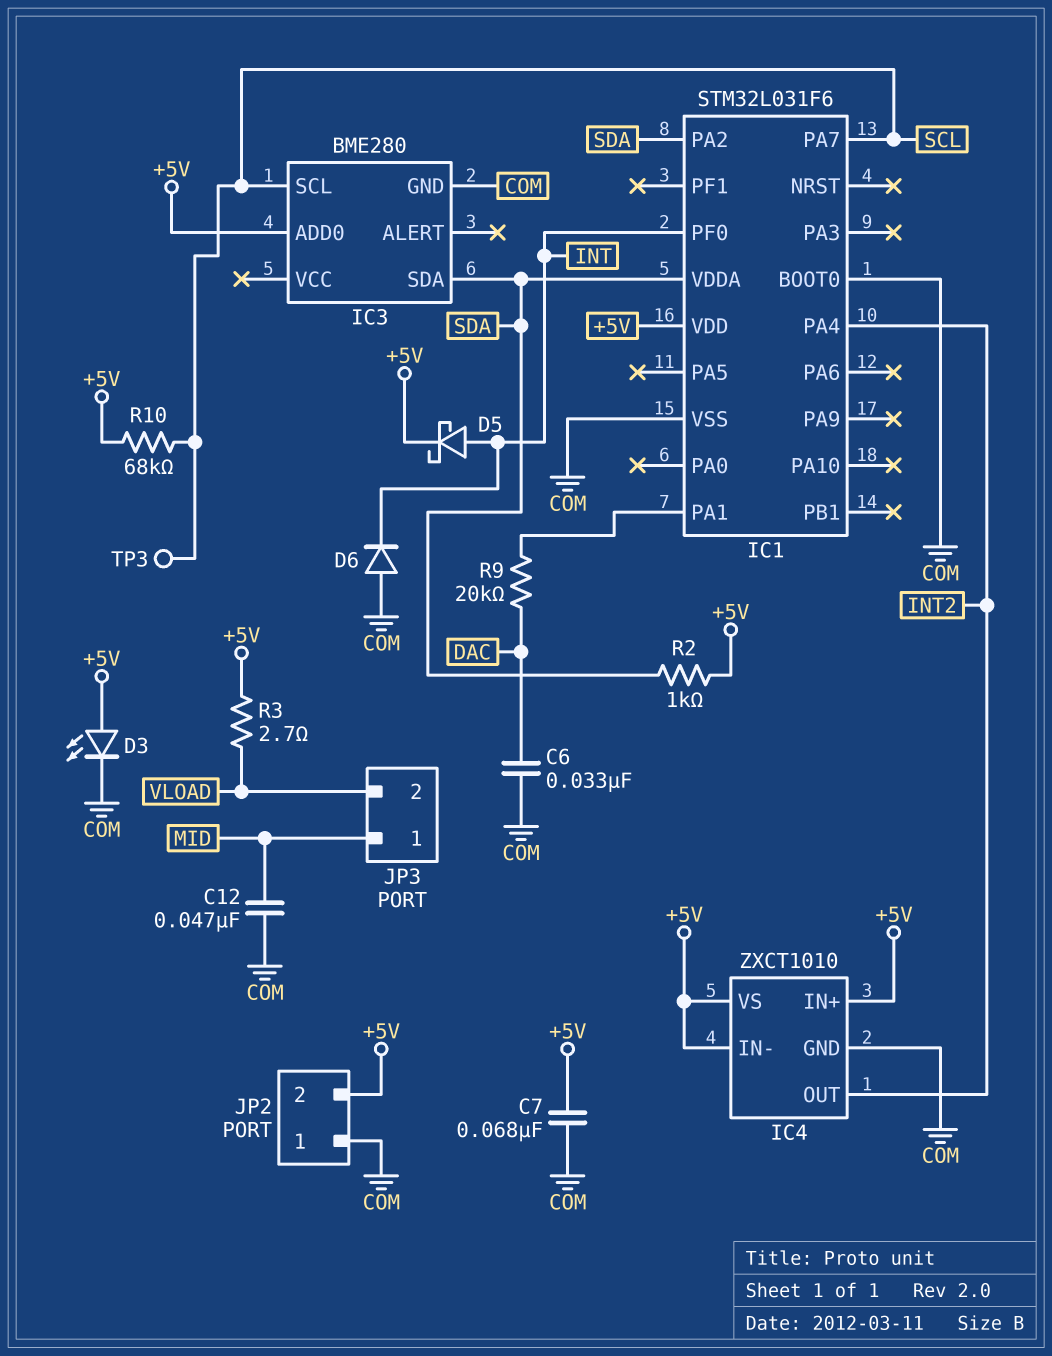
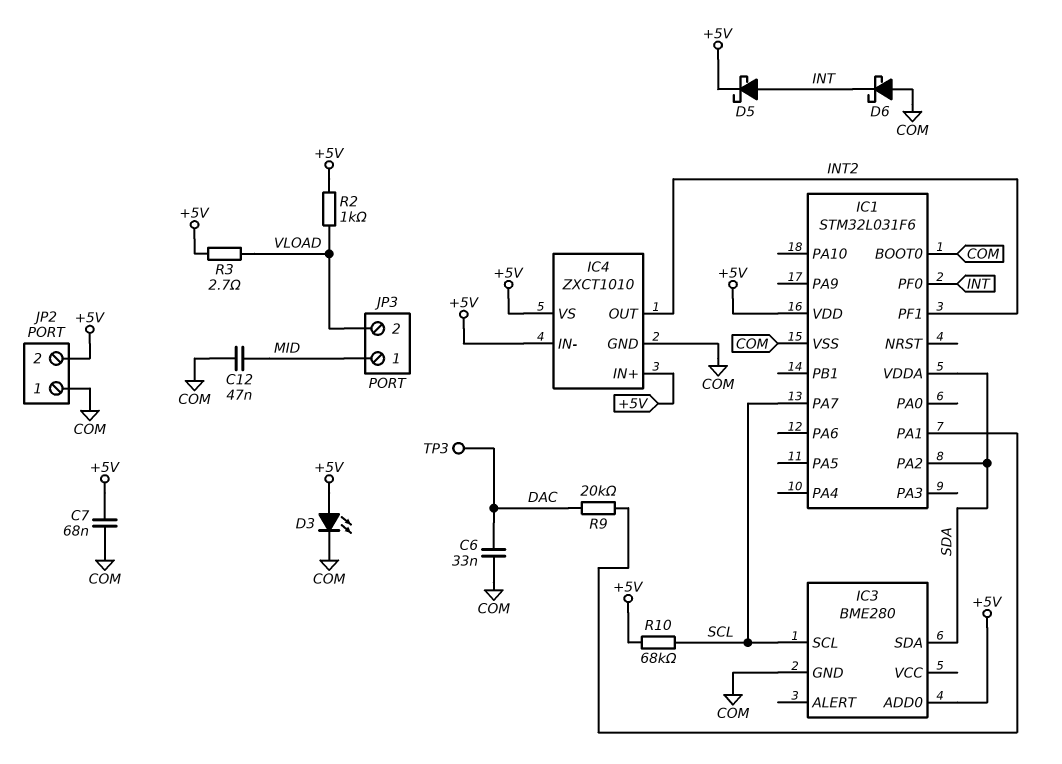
D6: diode (A COM, K INT) -> schottky (A COM, K INT)
IC1 pin PA4: INT2 -> none
IC1 pin PF1: none -> INT2
R2: 1k (+5V, SDA) -> 1k (+5V, VLOAD)
TP3: test point (SCL) -> test point (DAC)

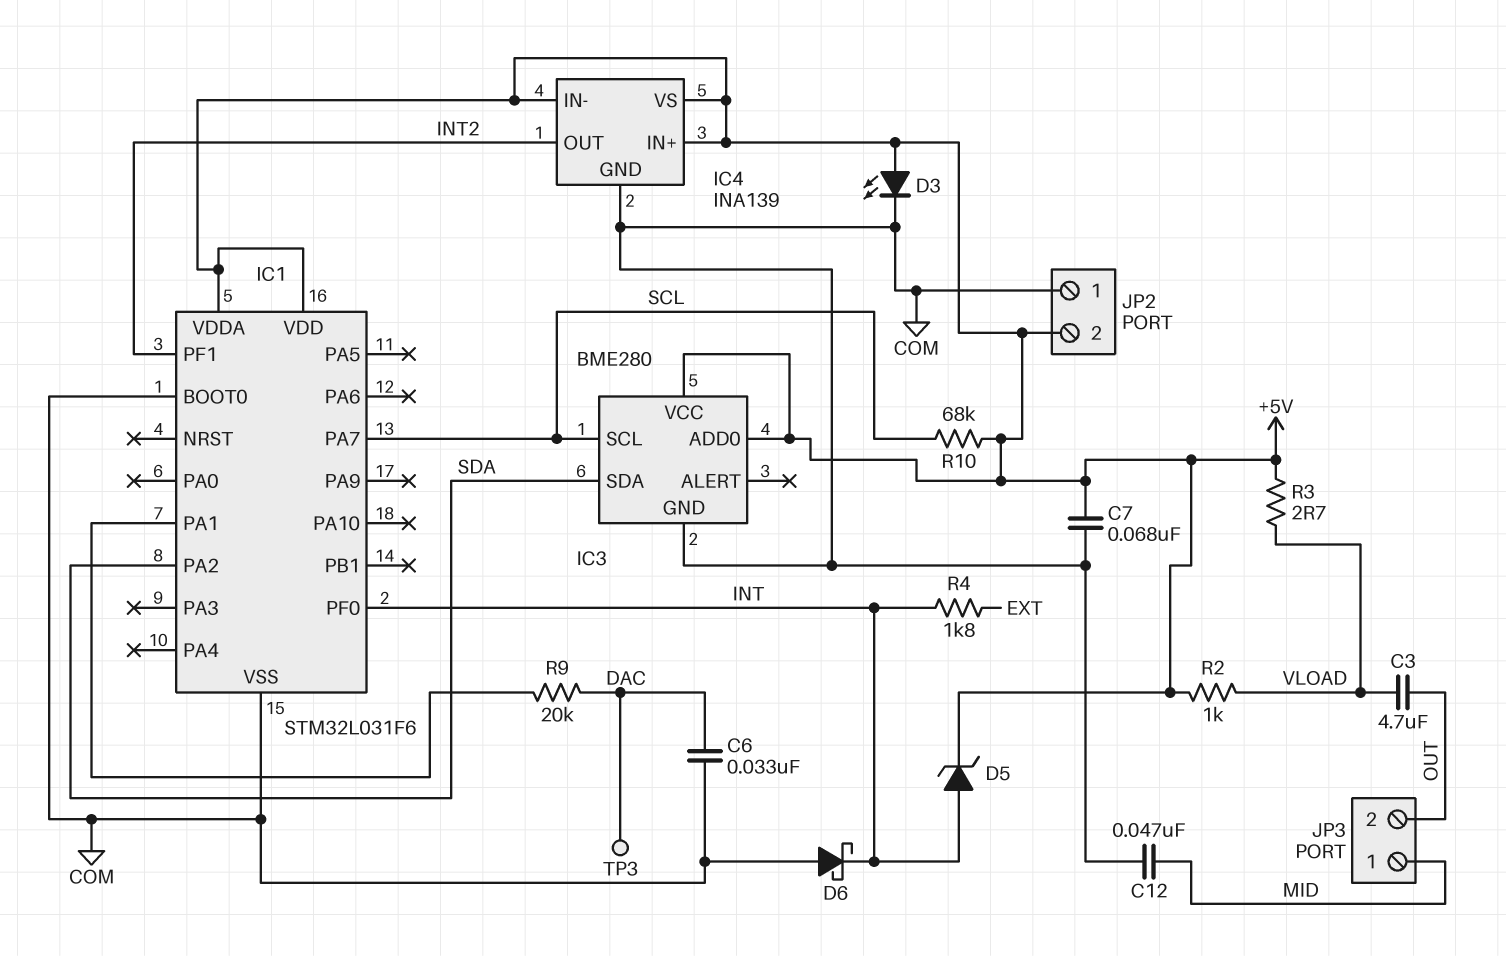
C3: none -> 4.7uF (OUT, VLOAD)
D5: schottky (A INT, K +5V) -> zener (A INT, K +5V)
IC1 pin VDDA: SDA -> +5V
IC3 pin VCC: none -> +5V
IC4: ZXCT1010 -> INA139
JP3 pin 2: VLOAD -> OUT
R4: none -> 1.8k (EXT, INT)

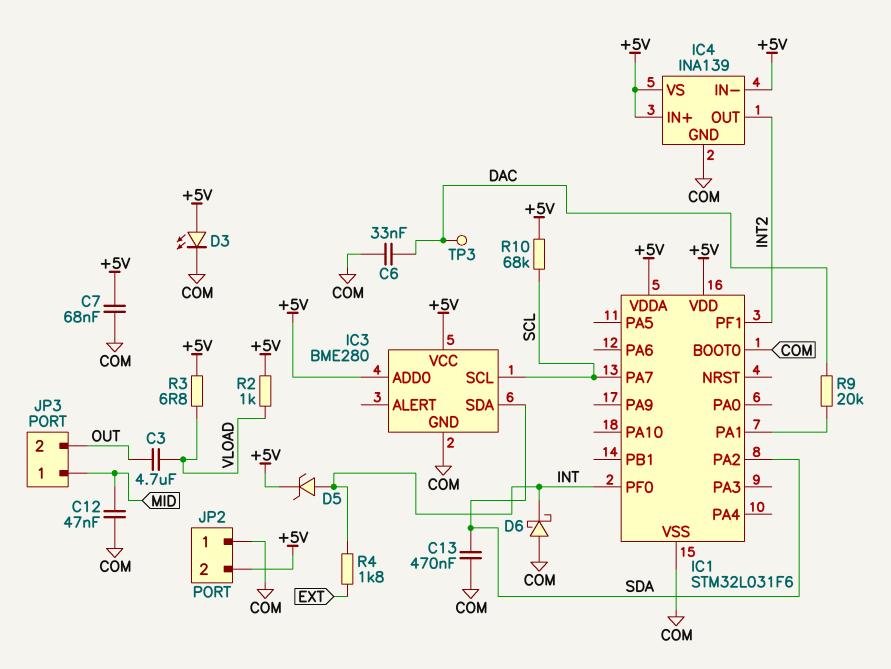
C13: none -> 470nF (COM, SDA)
R3: 2.7 (+5V, VLOAD) -> 6.8 (+5V, VLOAD)

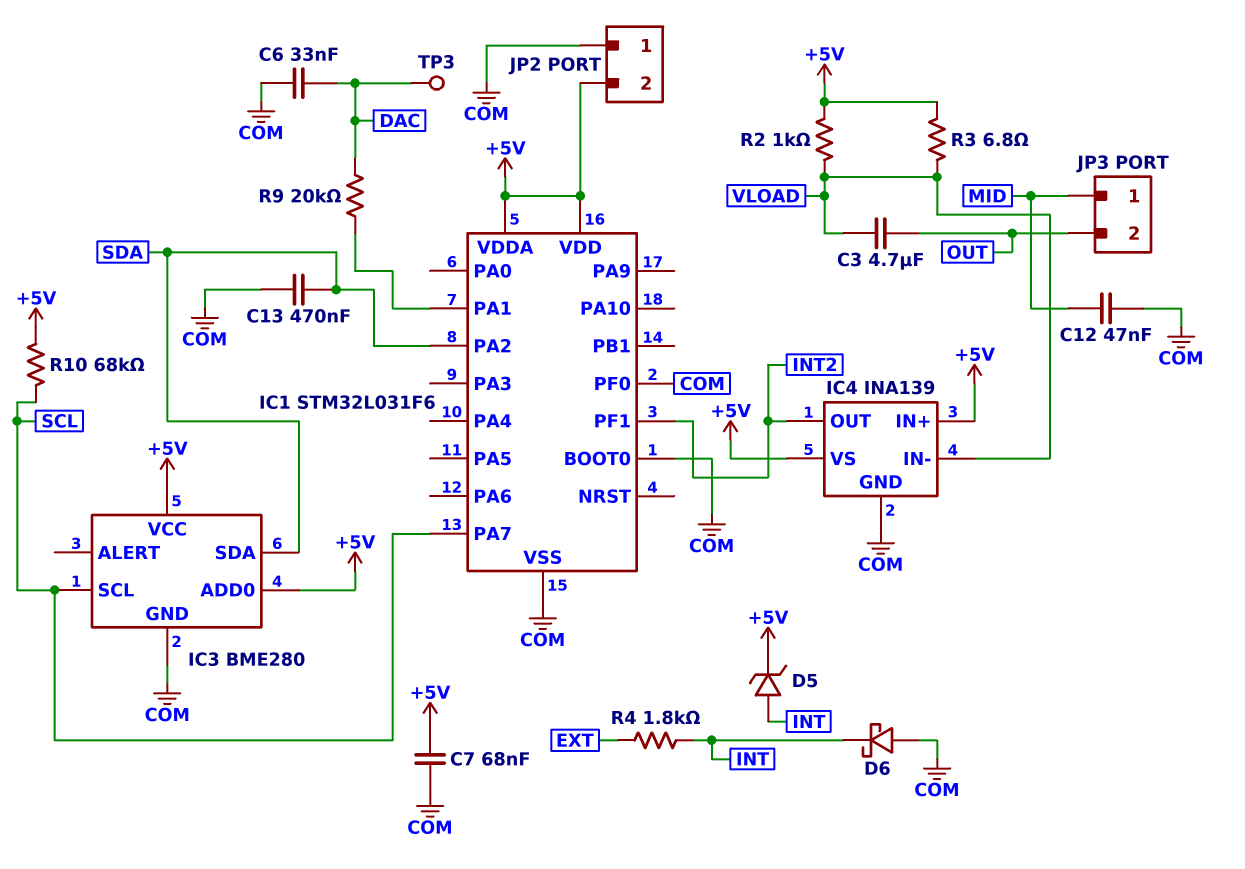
D3: LED (A +5V, K COM) -> none
IC1 pin PF0: INT -> COM
IC4 pin IN-: +5V -> VLOAD

